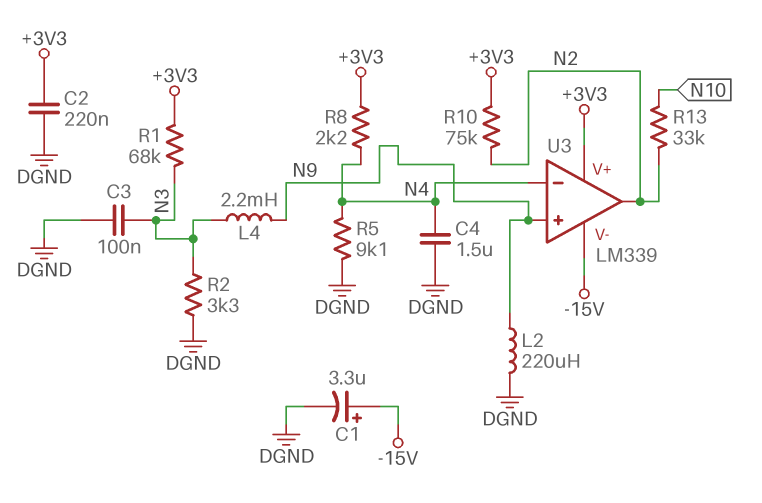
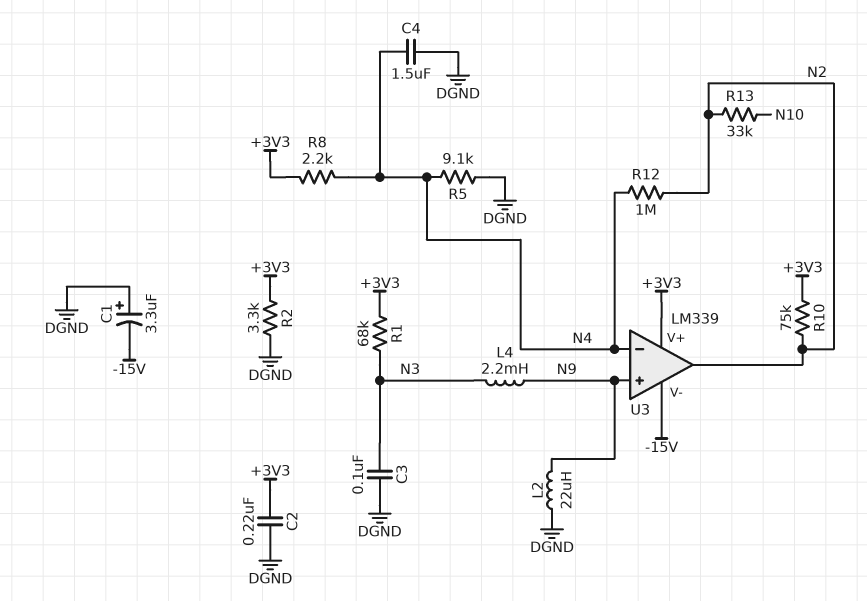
C1: 3.3uF (plus -15V, minus DGND) -> 3.3uF (plus DGND, minus -15V)
L2: 220uH (DGND, N9) -> 22uH (DGND, N9)
R2: 3.3k (DGND, N3) -> 3.3k (+3V3, DGND)
R12: none -> 1M (N2, N4)

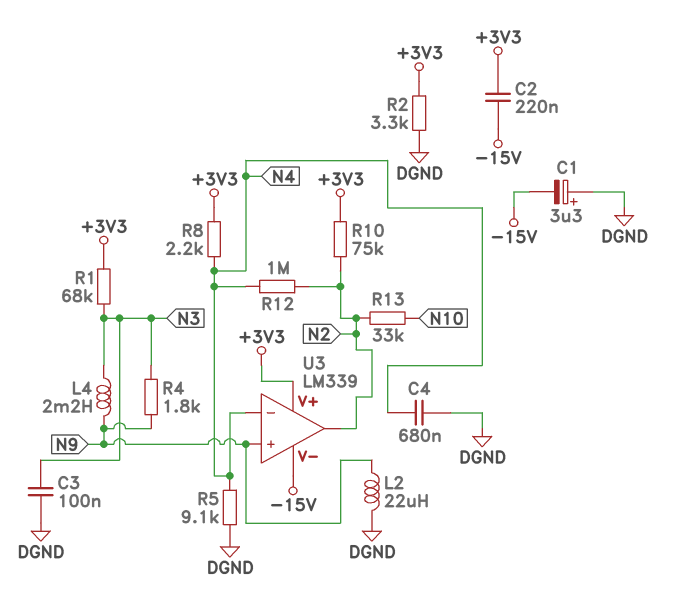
C2: 220nF (+3V3, DGND) -> 220nF (+3V3, -15V)
C4: 1.5uF (DGND, N4) -> 680nF (DGND, N4)
R4: none -> 1.8k (N3, N9)

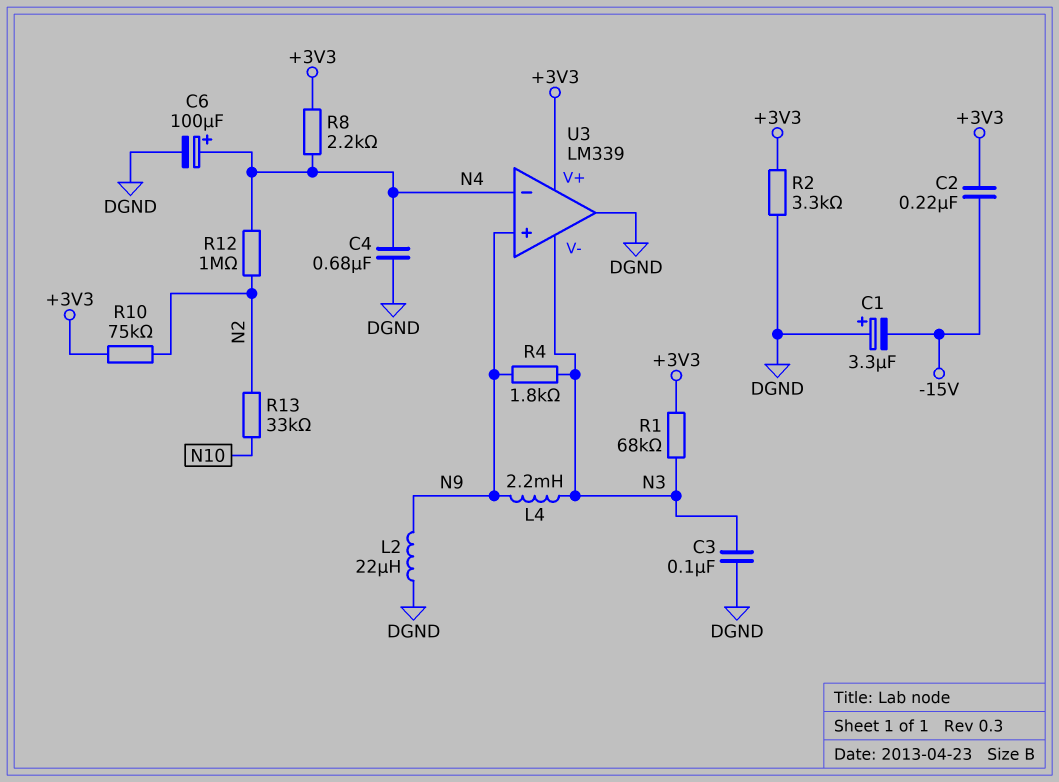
C6: none -> 100uF (plus N4, minus DGND)
R5: 9.1k (DGND, N4) -> none
U3 pin V-: -15V -> N3
U3 pin out: N2 -> DGND

